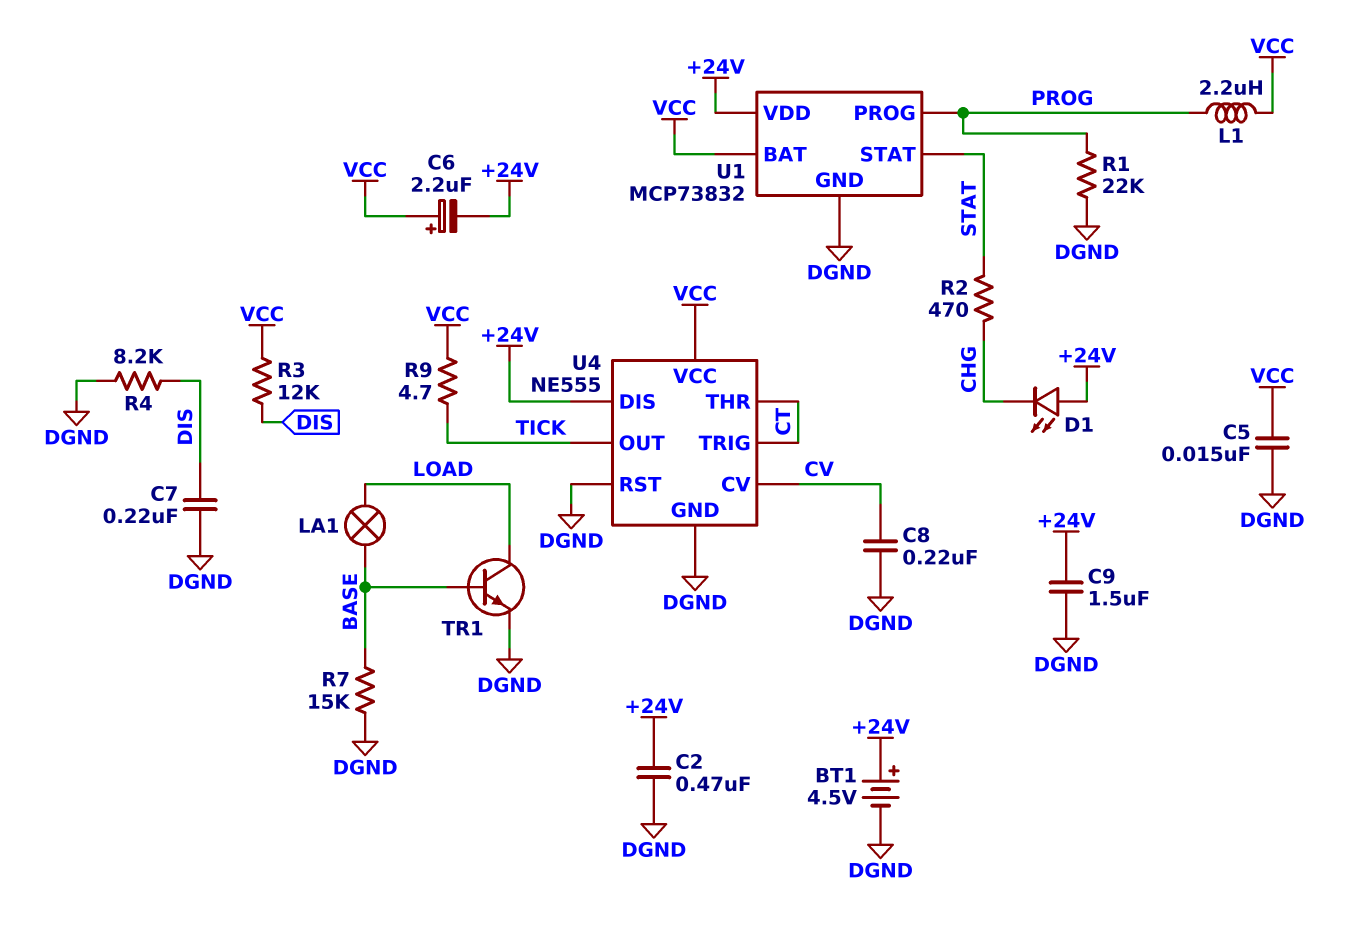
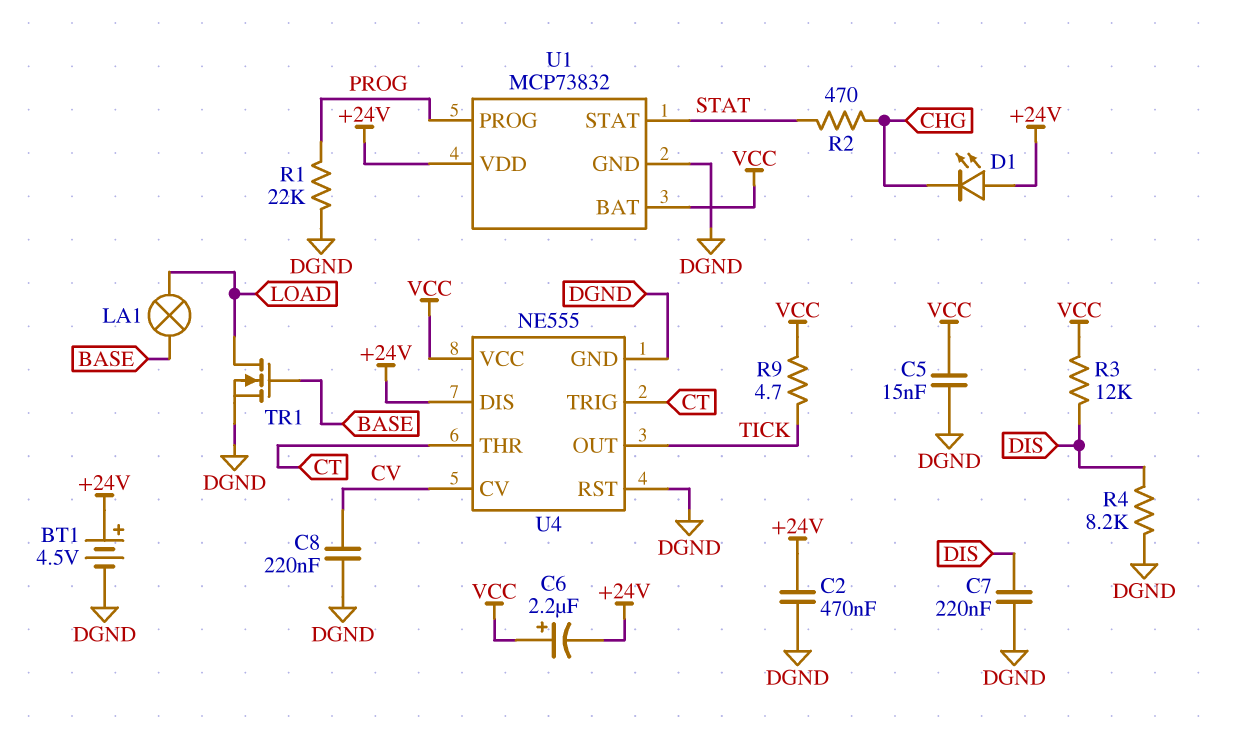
C9: 1.5uF (+24V, DGND) -> none
L1: 2.2uH (PROG, VCC) -> none
R7: 15k (BASE, DGND) -> none
TR1: NPN (B BASE, C LOAD, E DGND) -> NMOS (G BASE, D LOAD, S DGND)

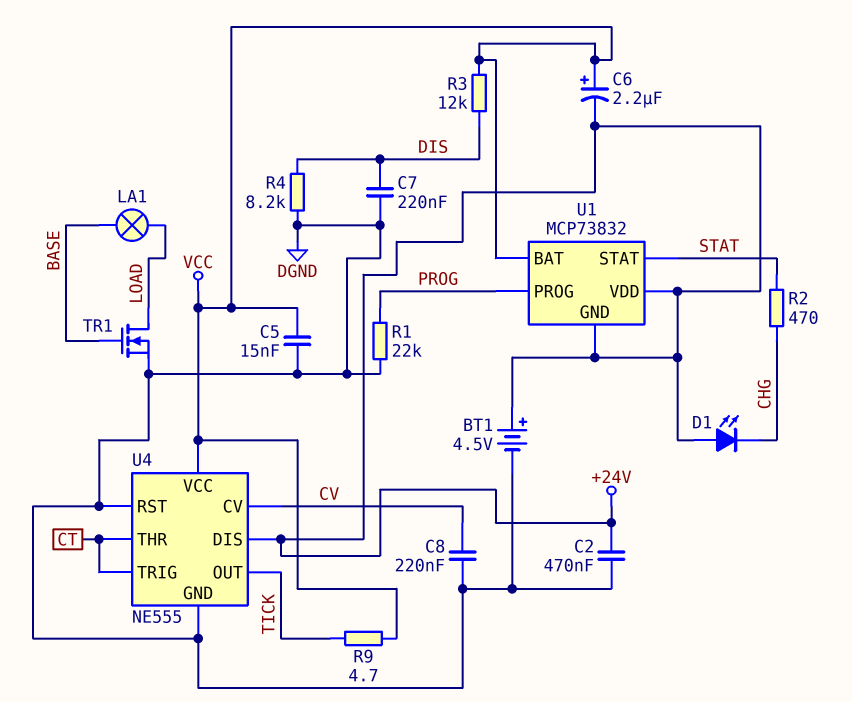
U1 pin GND: DGND -> +24V

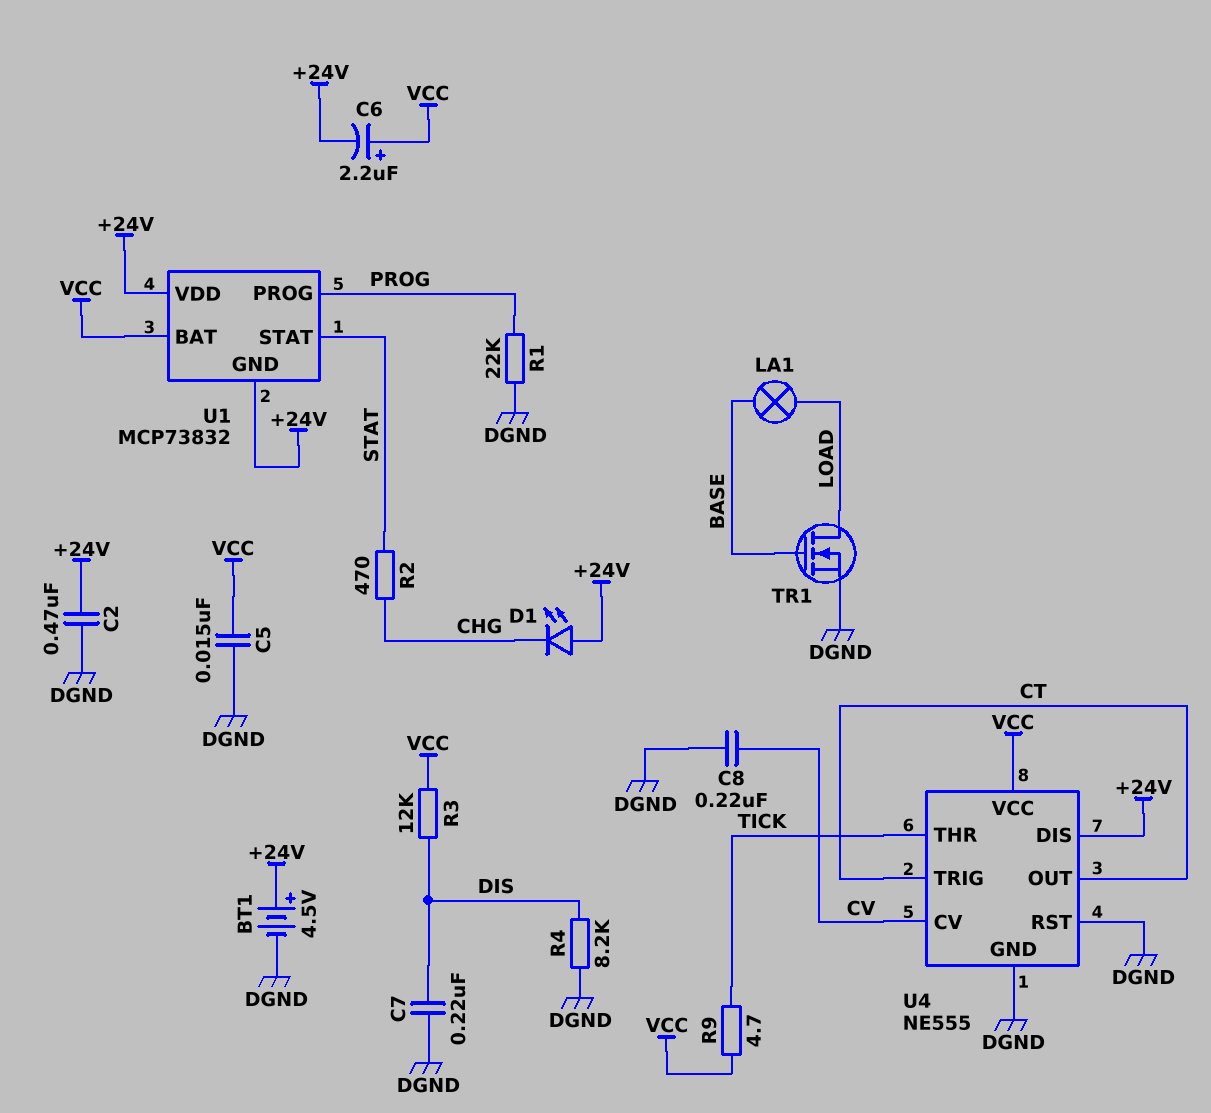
U4 pin OUT: TICK -> CT
U4 pin THR: CT -> TICK

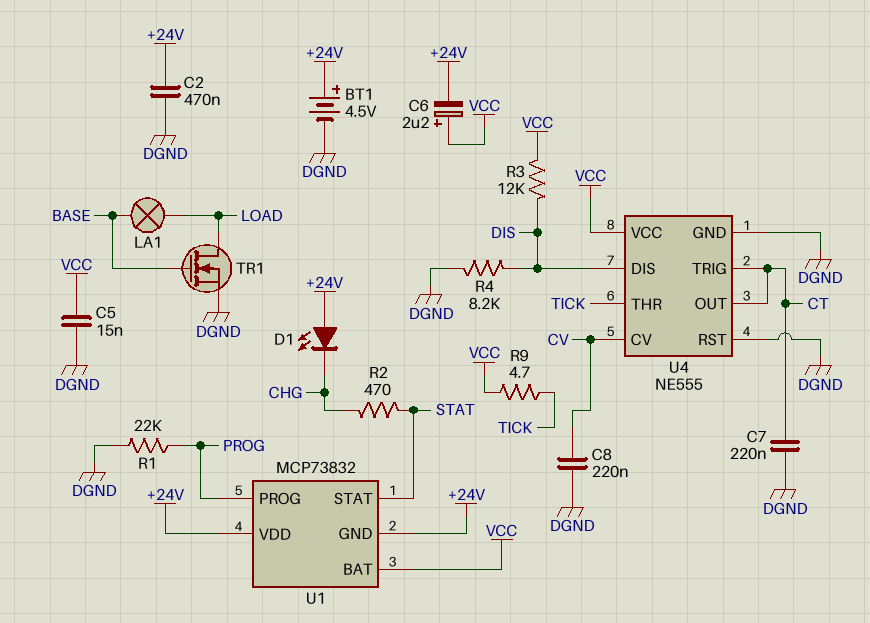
C7: 220nF (DGND, DIS) -> 220nF (CT, DGND)
U4 pin DIS: +24V -> DIS

